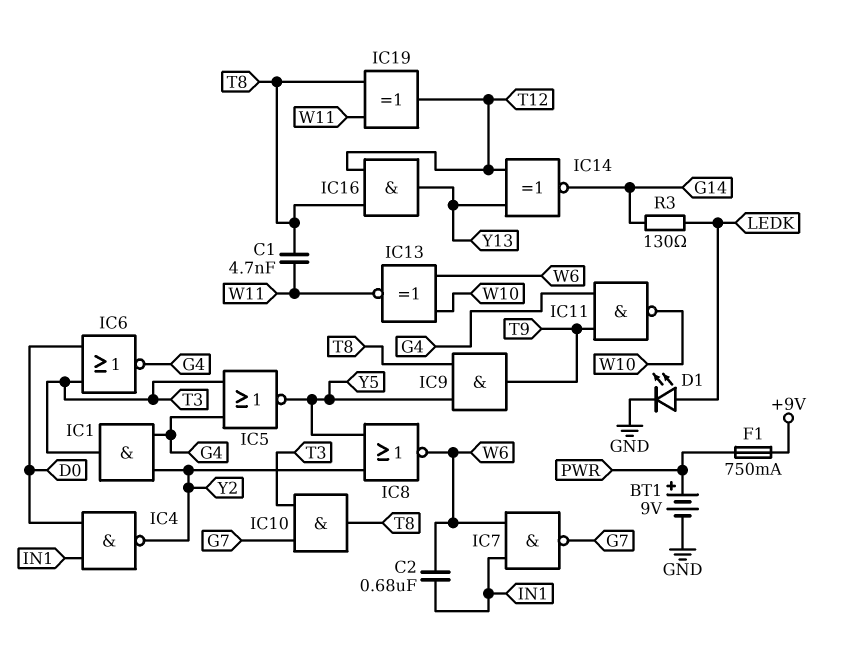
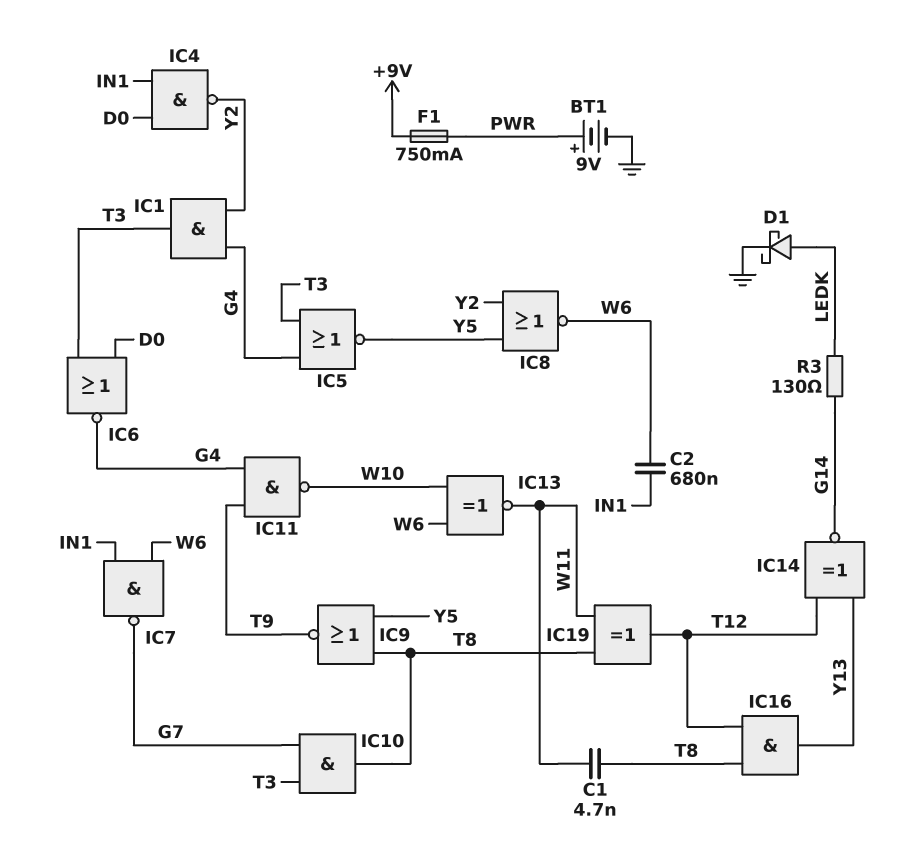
D1: LED (A LEDK, K GND) -> schottky (A LEDK, K GND)
IC9: AND (in T8, in Y5, out T9) -> NOR (in T8, in Y5, out T9)

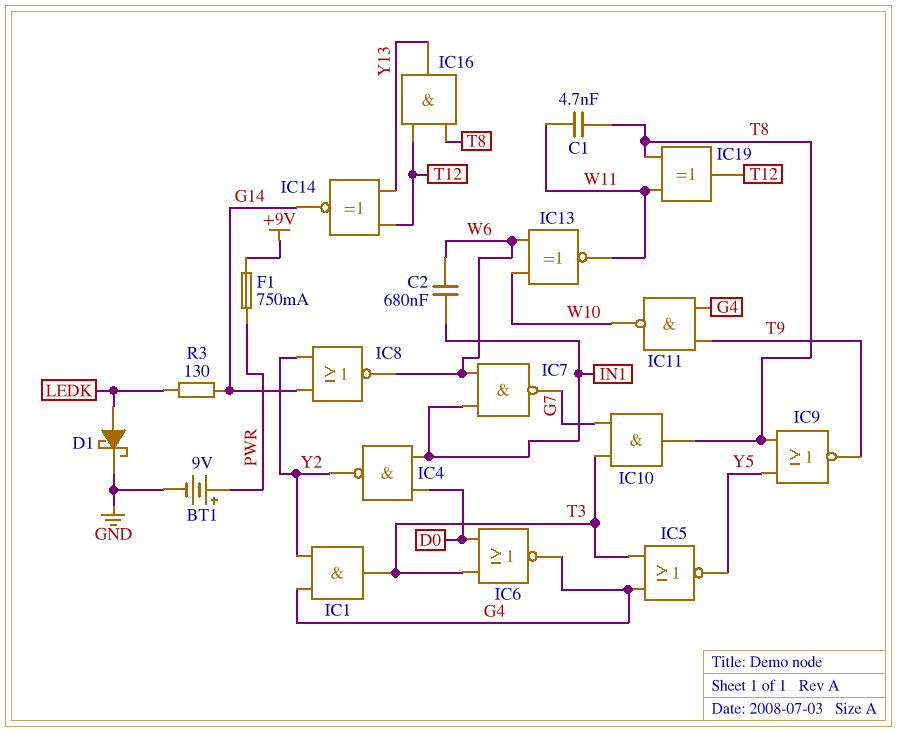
IC8: NOR (in Y2, in Y5, out W6) -> NOR (in G14, in Y2, out W6)

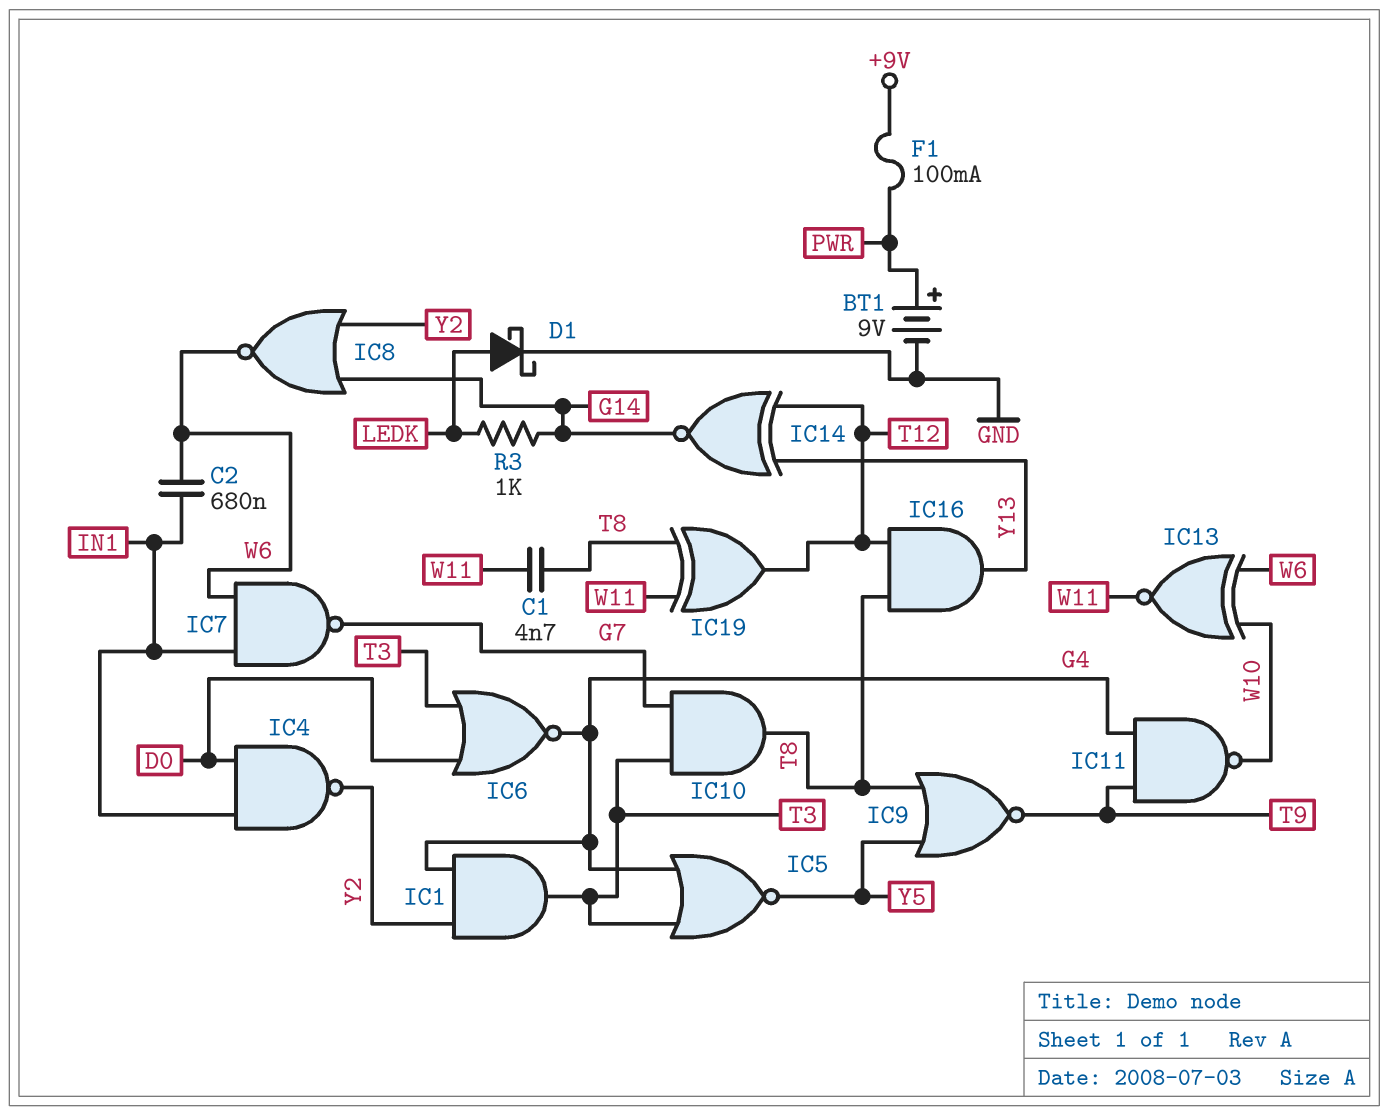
F1: 750mA (+9V, PWR) -> 100mA (+9V, PWR)
R3: 130 (G14, LEDK) -> 1k (G14, LEDK)

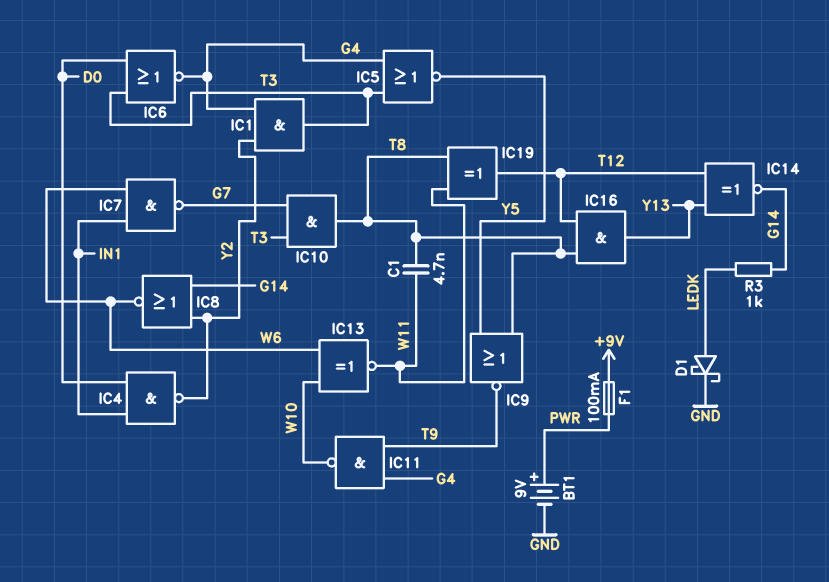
C2: 680nF (IN1, W6) -> none

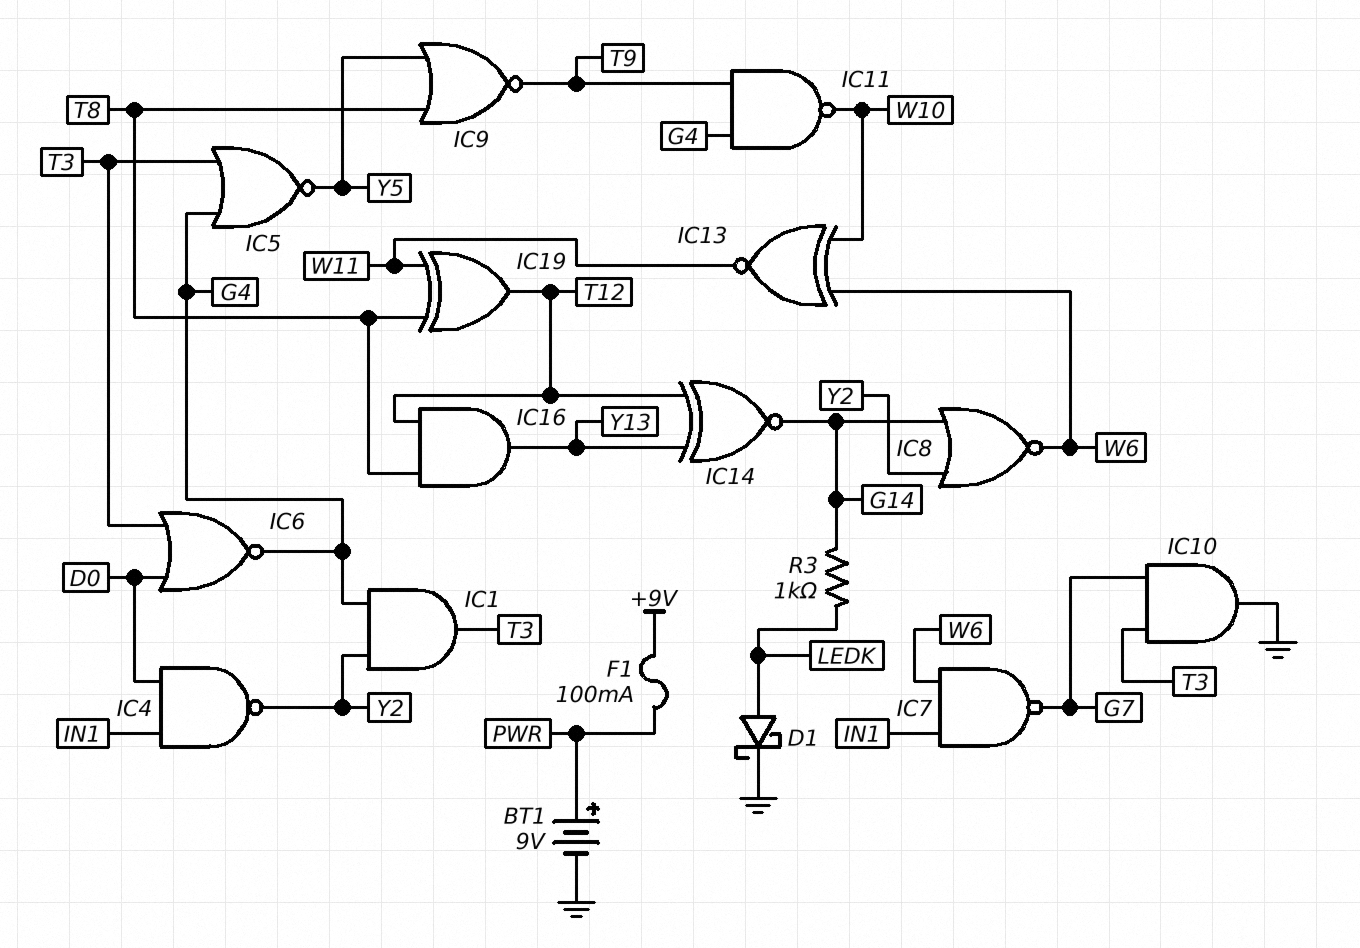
C1: 4.7nF (T8, W11) -> none
IC10: AND (in G7, in T3, out T8) -> AND (in G7, in T3, out GND)

